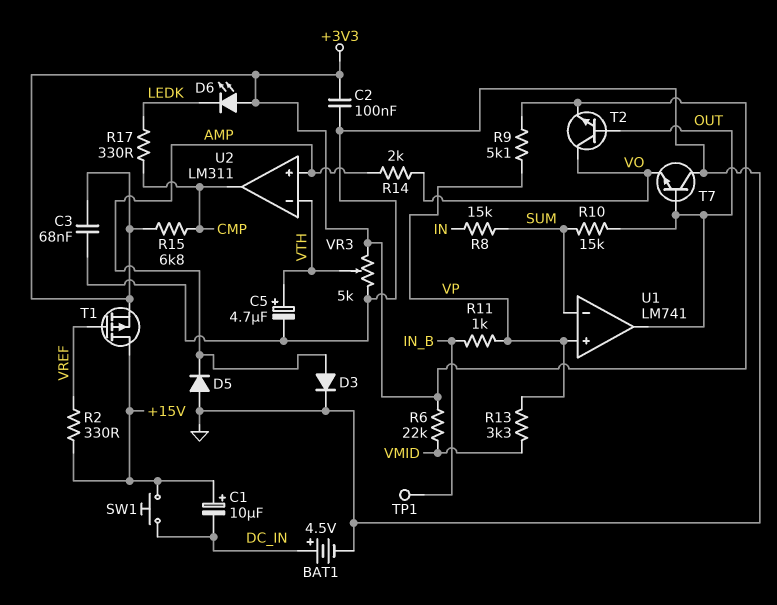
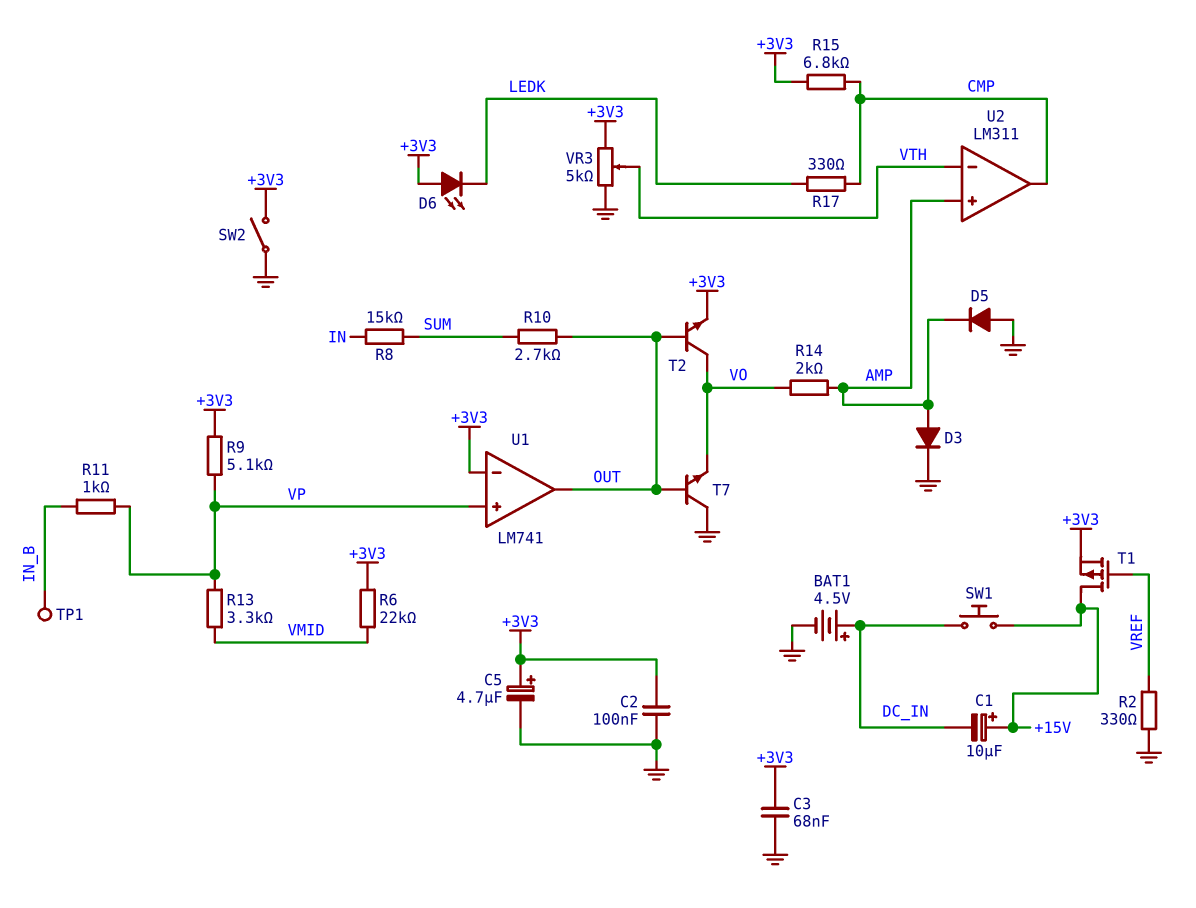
C5: 4.7uF (plus VTH, minus GND) -> 4.7uF (plus +3V3, minus GND)
R2: 330 (+15V, VREF) -> 330 (GND, VREF)
R10: 15k (OUT, SUM) -> 2.7k (OUT, SUM)
SW2: none -> switch (+3V3, GND)
U1 pin in-: SUM -> +3V3

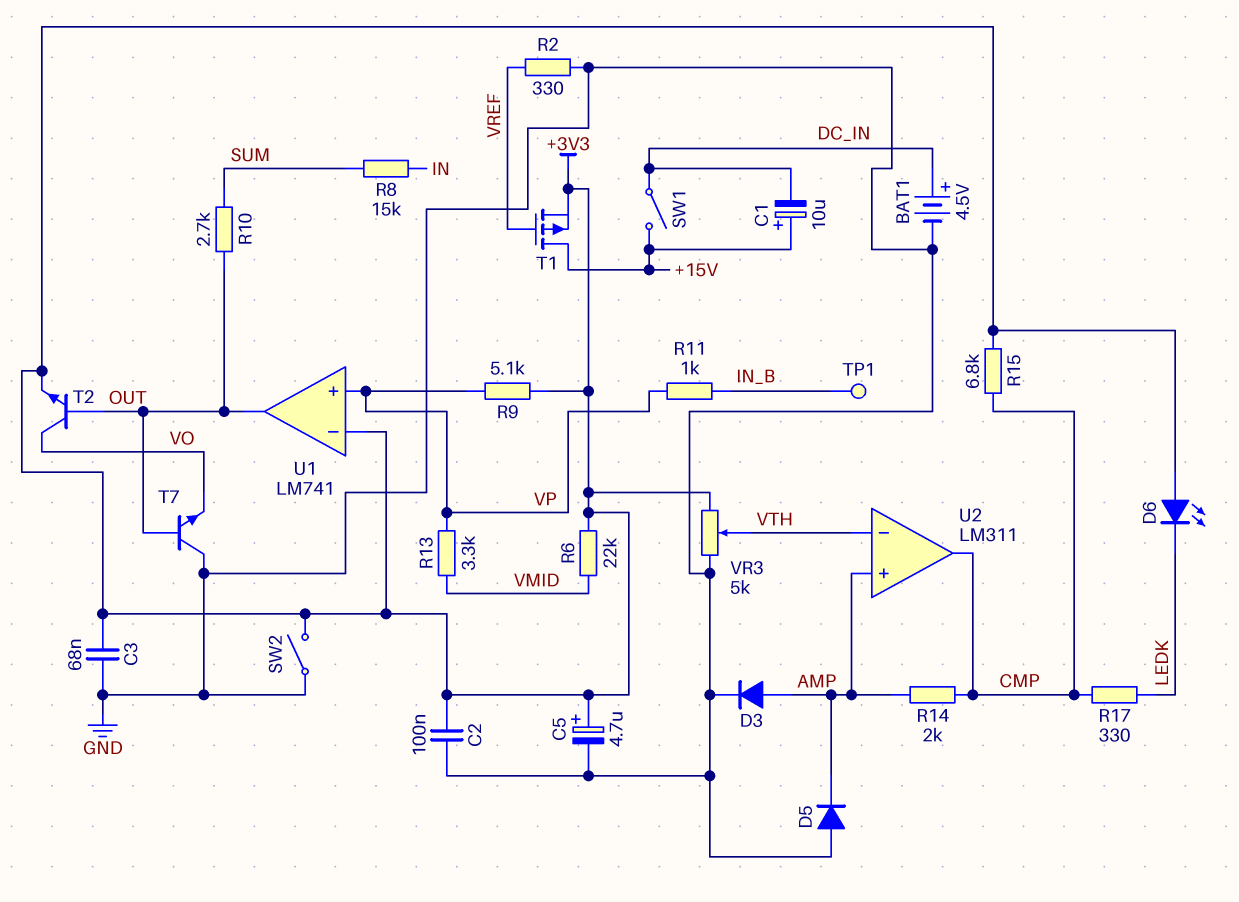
R14: 2k (AMP, VO) -> 2k (AMP, CMP)
SW1: button (+15V, DC_IN) -> switch (+15V, DC_IN)

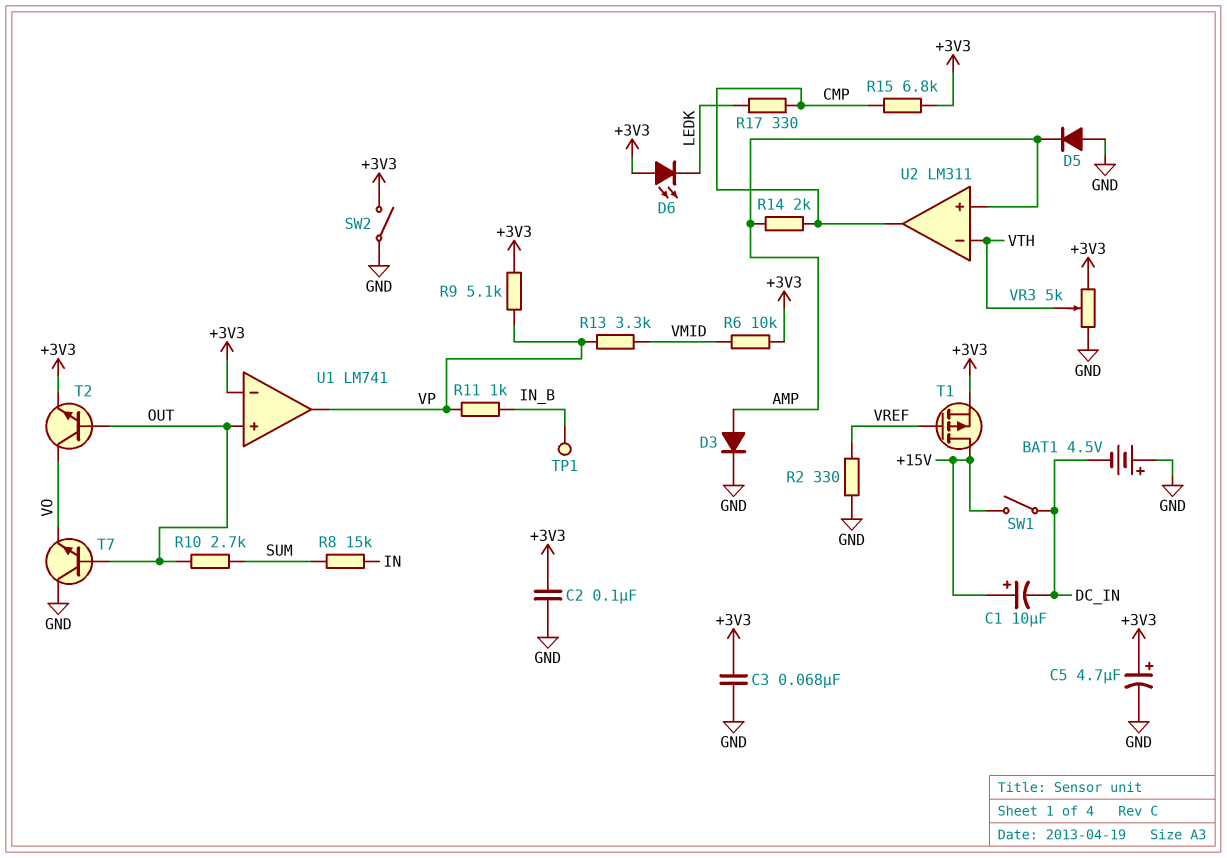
BAT1: 4.5V (plus DC_IN, minus GND) -> 4.5V (plus GND, minus DC_IN)
R6: 22k (+3V3, VMID) -> 10k (+3V3, VMID)
U1 pin in+: VP -> OUT
U1 pin out: OUT -> VP

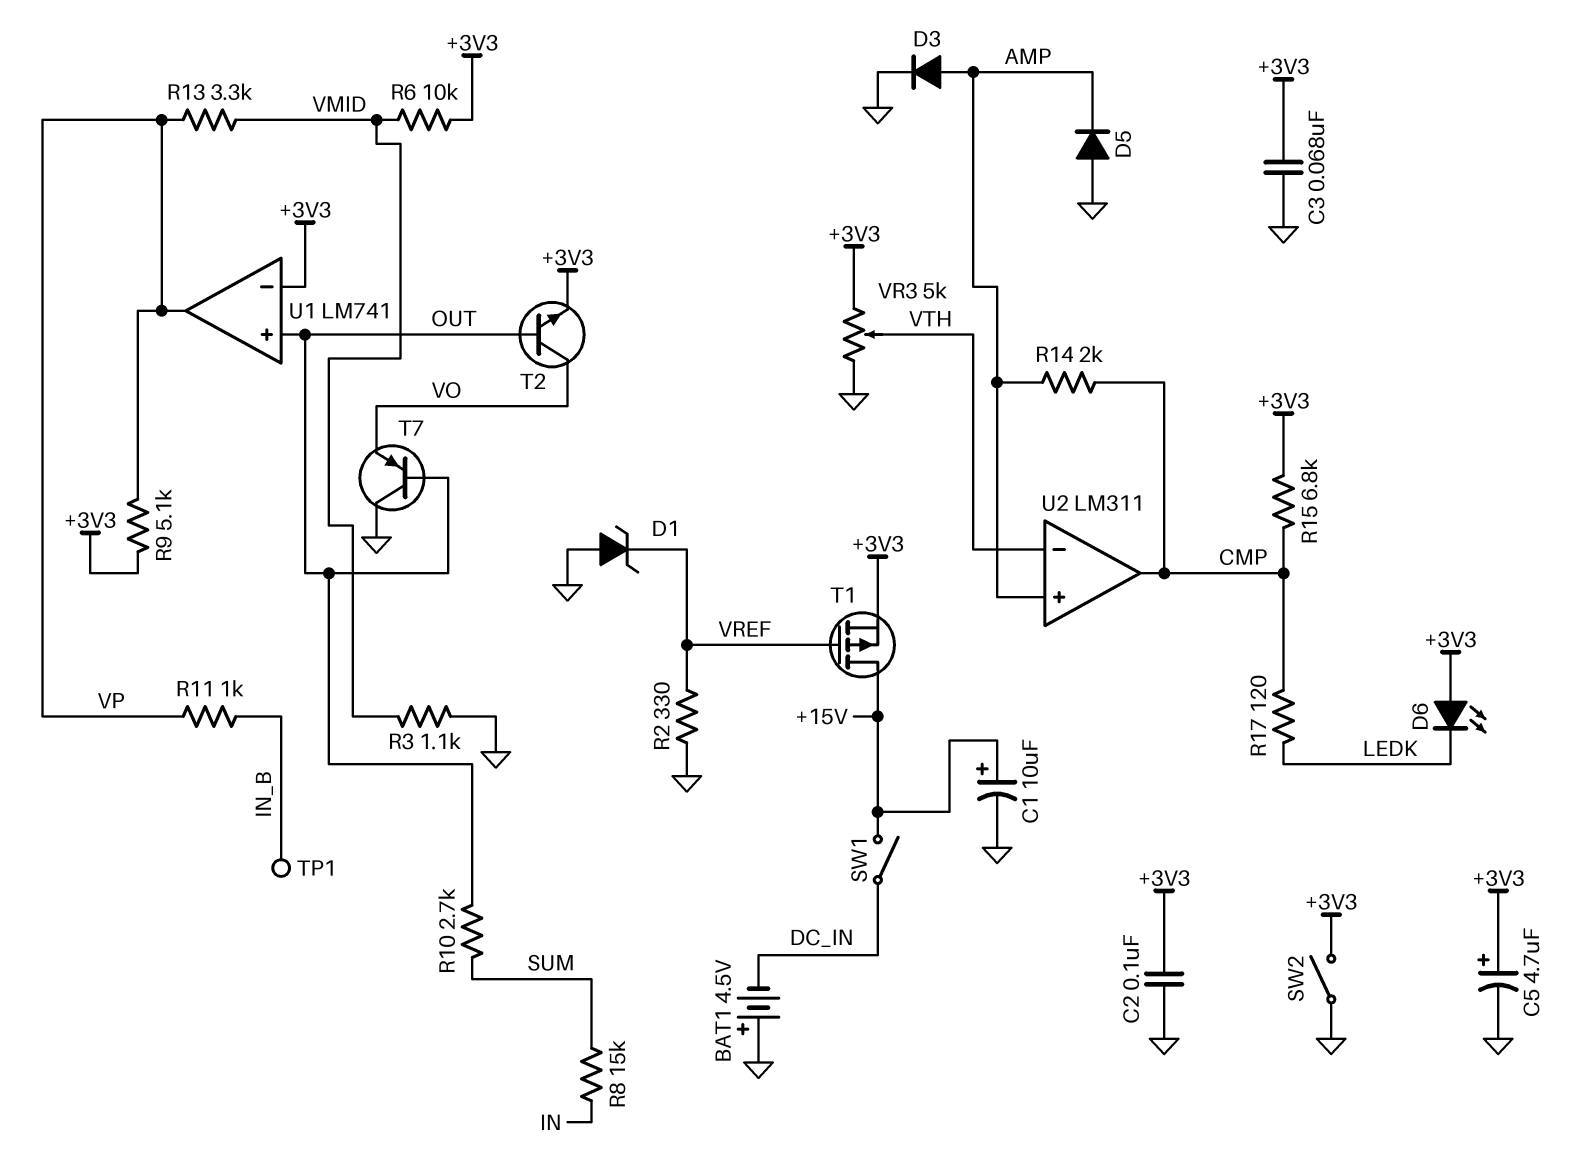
C1: 10uF (plus +15V, minus DC_IN) -> 10uF (plus +15V, minus GND)
D1: none -> zener (A GND, K VREF)
R3: none -> 1.1k (GND, VMID)
R17: 330 (CMP, LEDK) -> 120 (CMP, LEDK)
T7: NPN (B OUT, C GND, E VO) -> PNP (B OUT, C GND, E VO)

